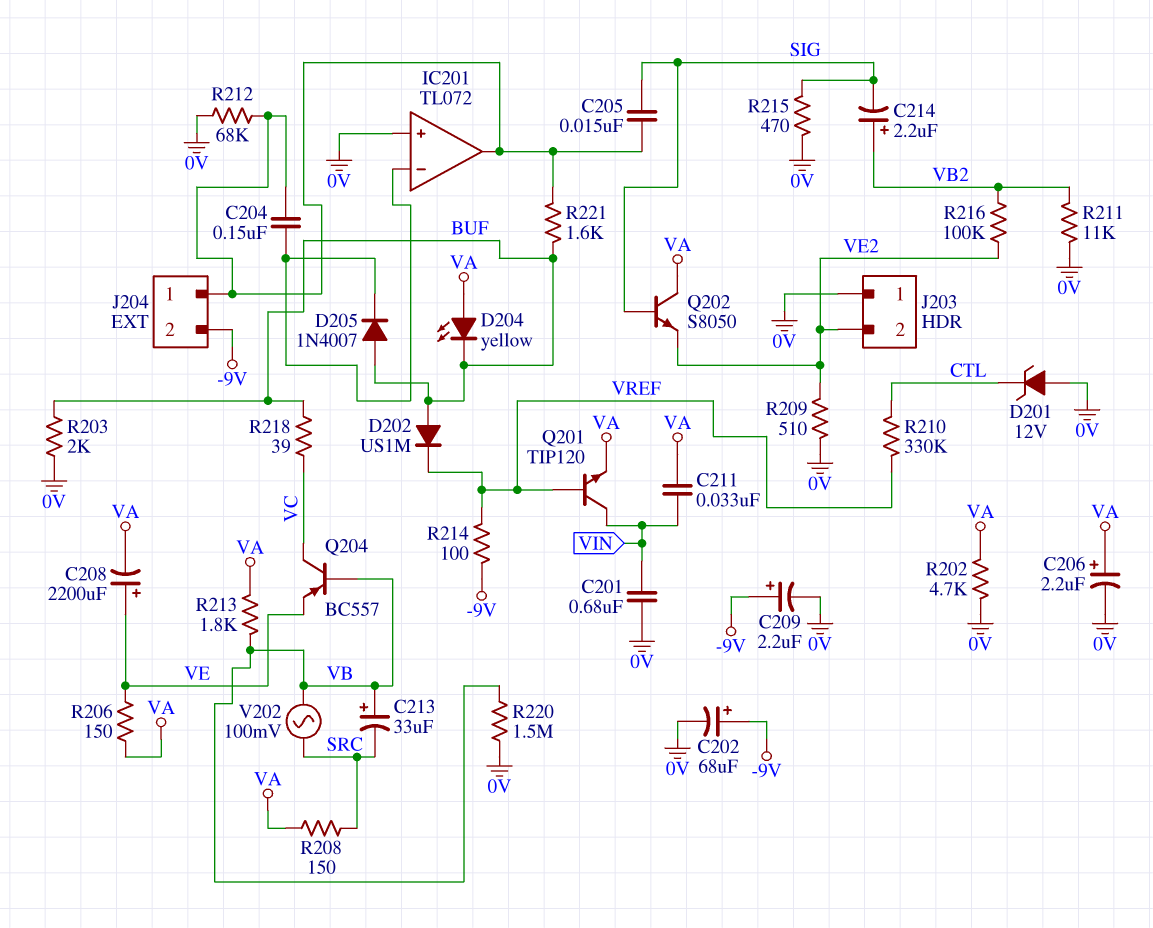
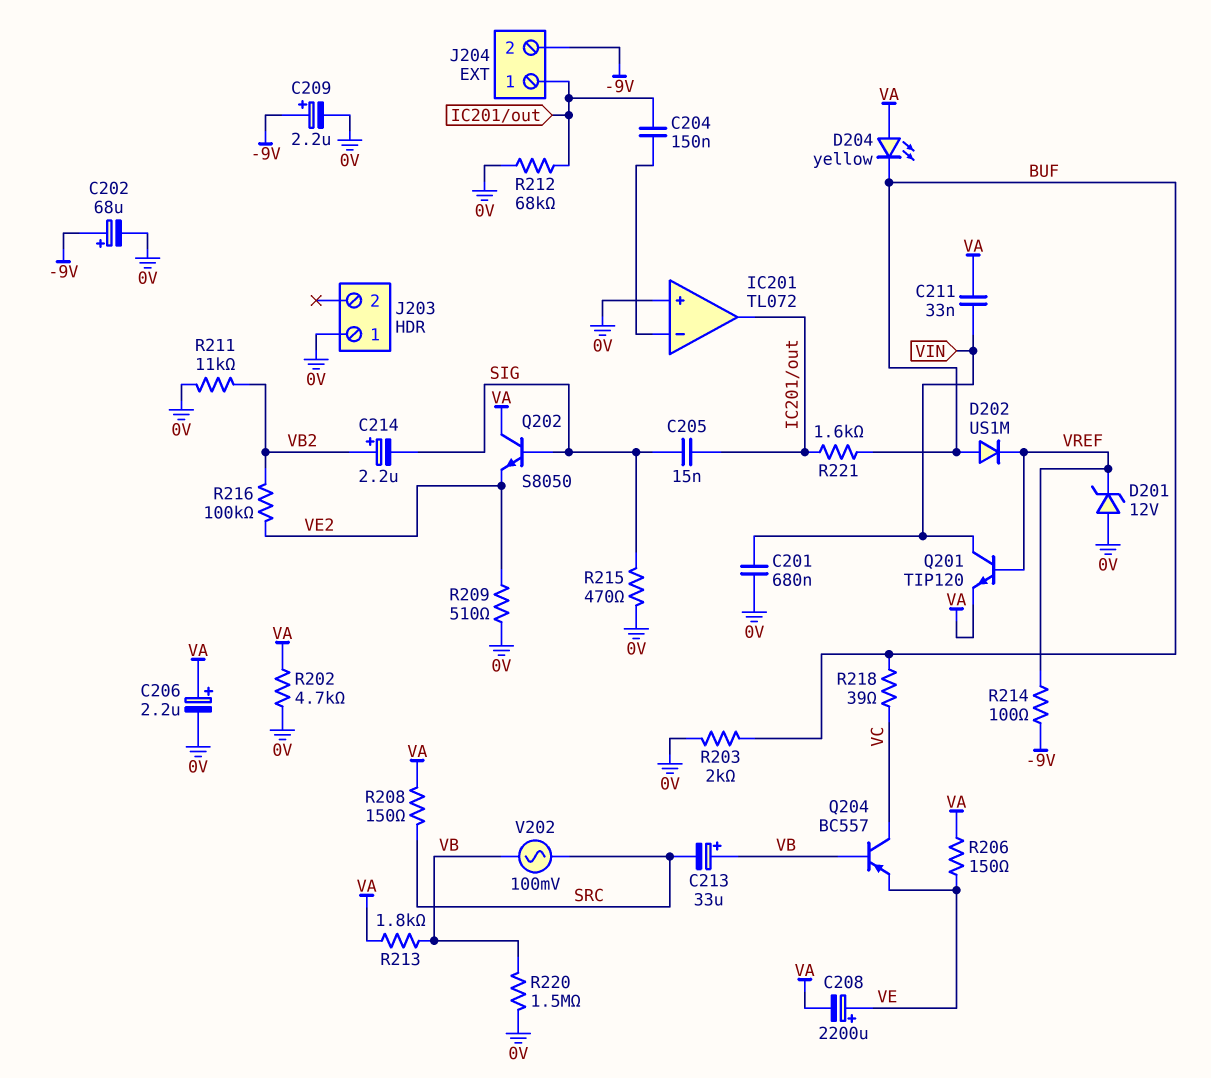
D201: zener 12V (A 0V, K CTL) -> zener 12V (A 0V, K VREF)
D205: diode 1N4007 (A BUF, K IC201/in-) -> none
J203 pin 2: VE2 -> none
R210: 330k (CTL, VREF) -> none

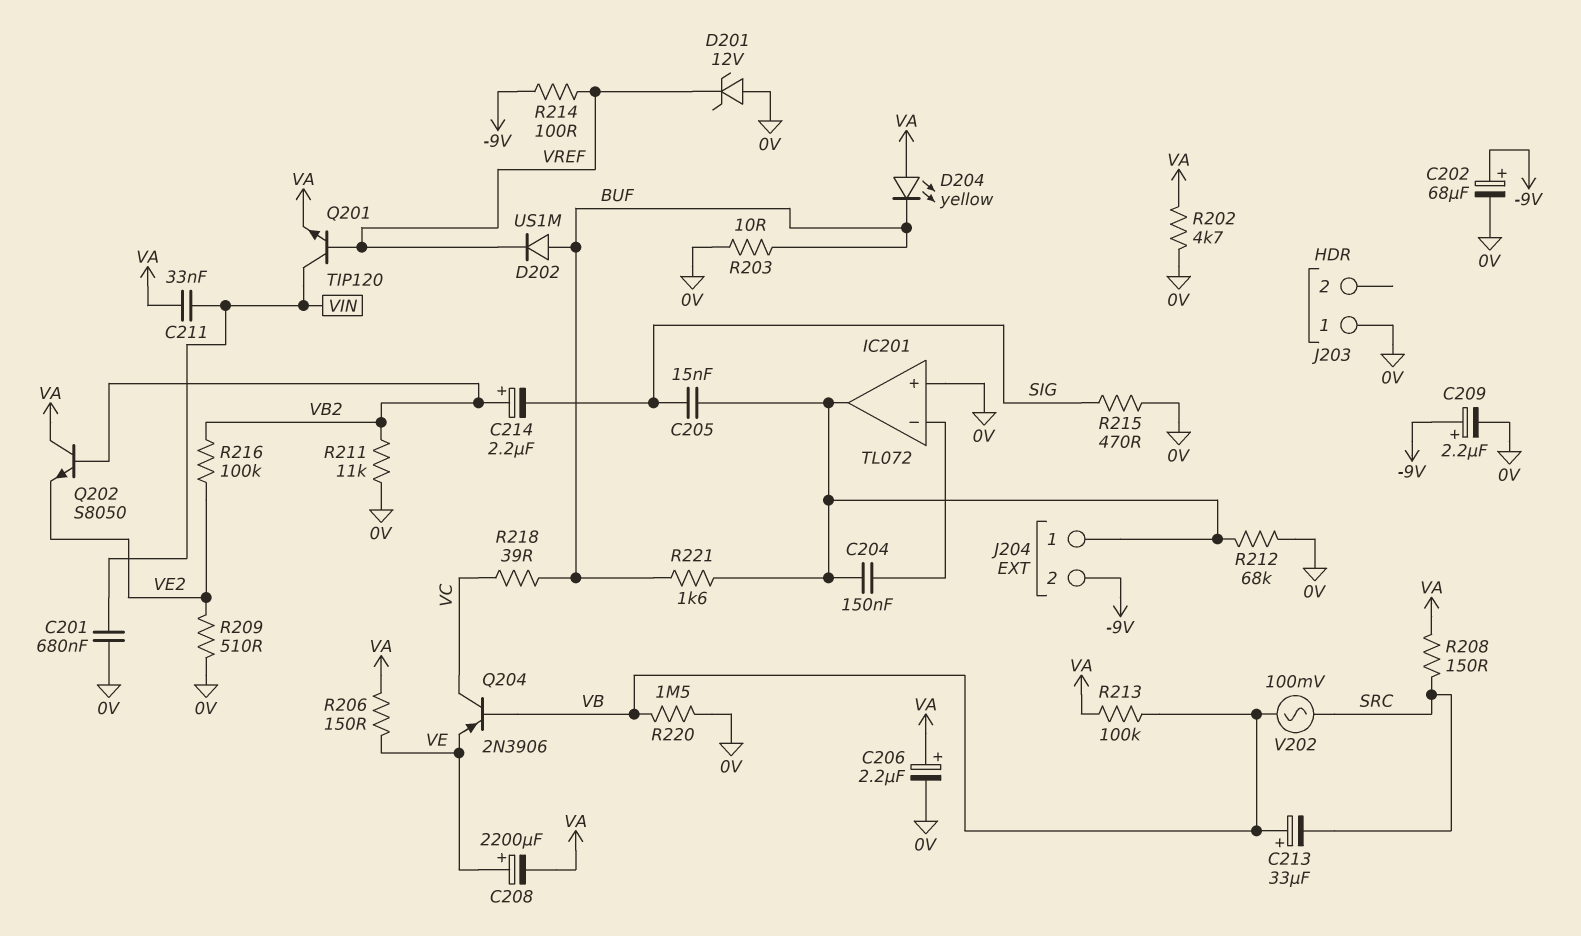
Q202: NPN S8050 (B SIG, C VA, E VE2) -> NPN S8050 (B VB2, C VA, E VE2)
Q204: PNP BC557 (B VB, C VC, E VE) -> PNP 2N3906 (B VB, C VC, E VE)
R203: 2k (0V, BUF) -> 10 (0V, BUF)
R213: 1.8k (VA, VB) -> 100k (VA, VB)

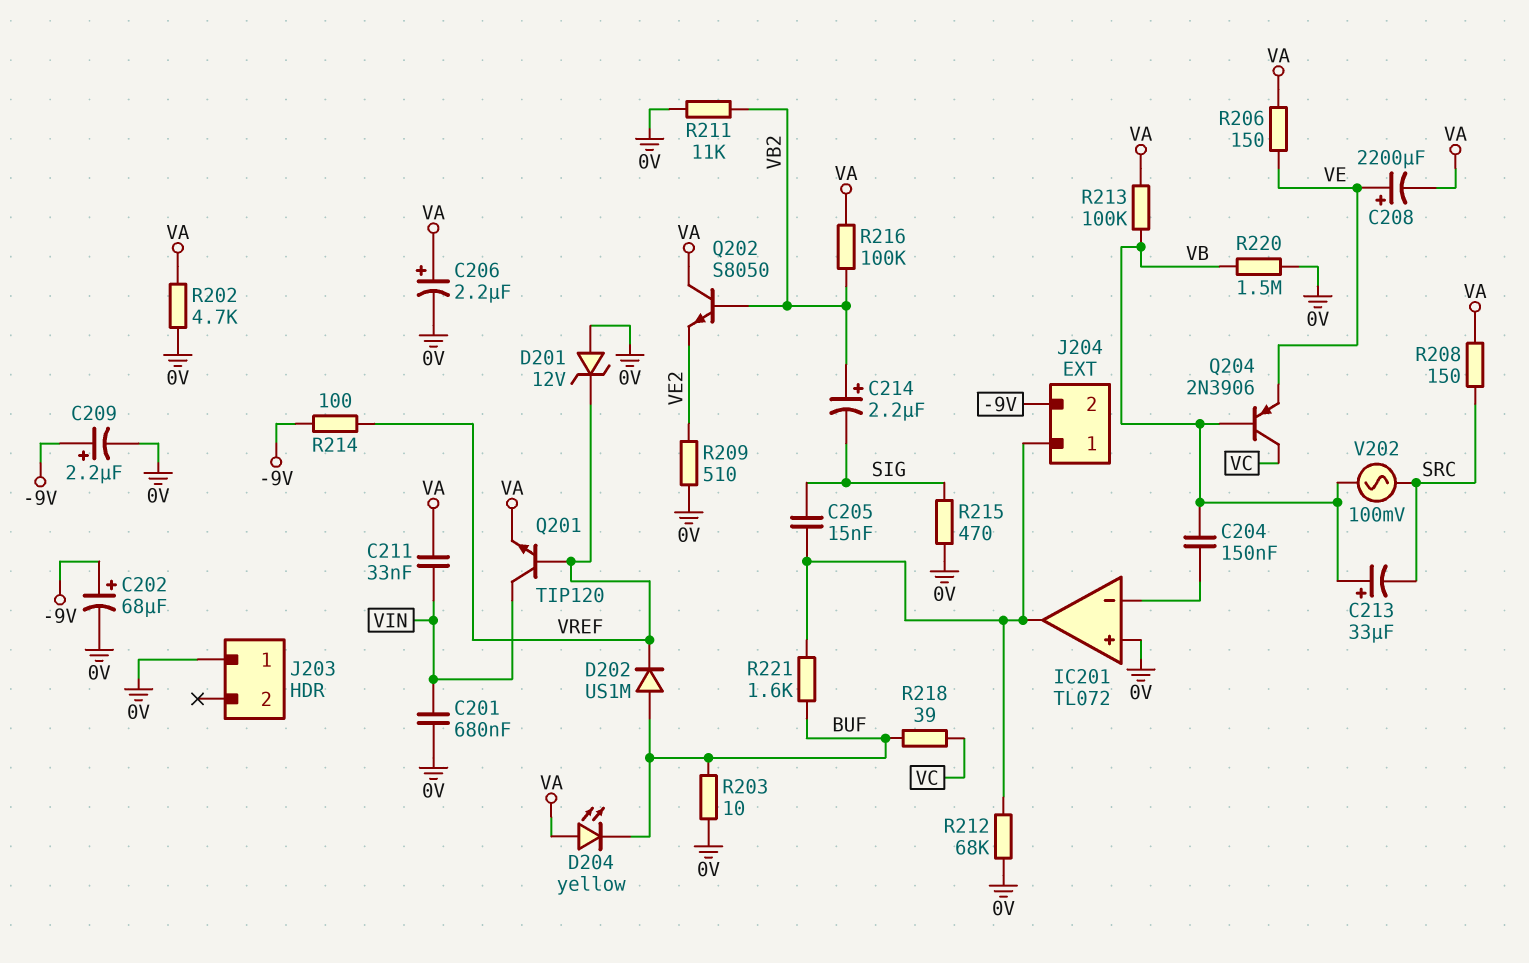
C204: 150nF (IC201/in-, IC201/out) -> 150nF (IC201/in-, VB)
R216: 100k (VB2, VE2) -> 100k (VA, VB2)

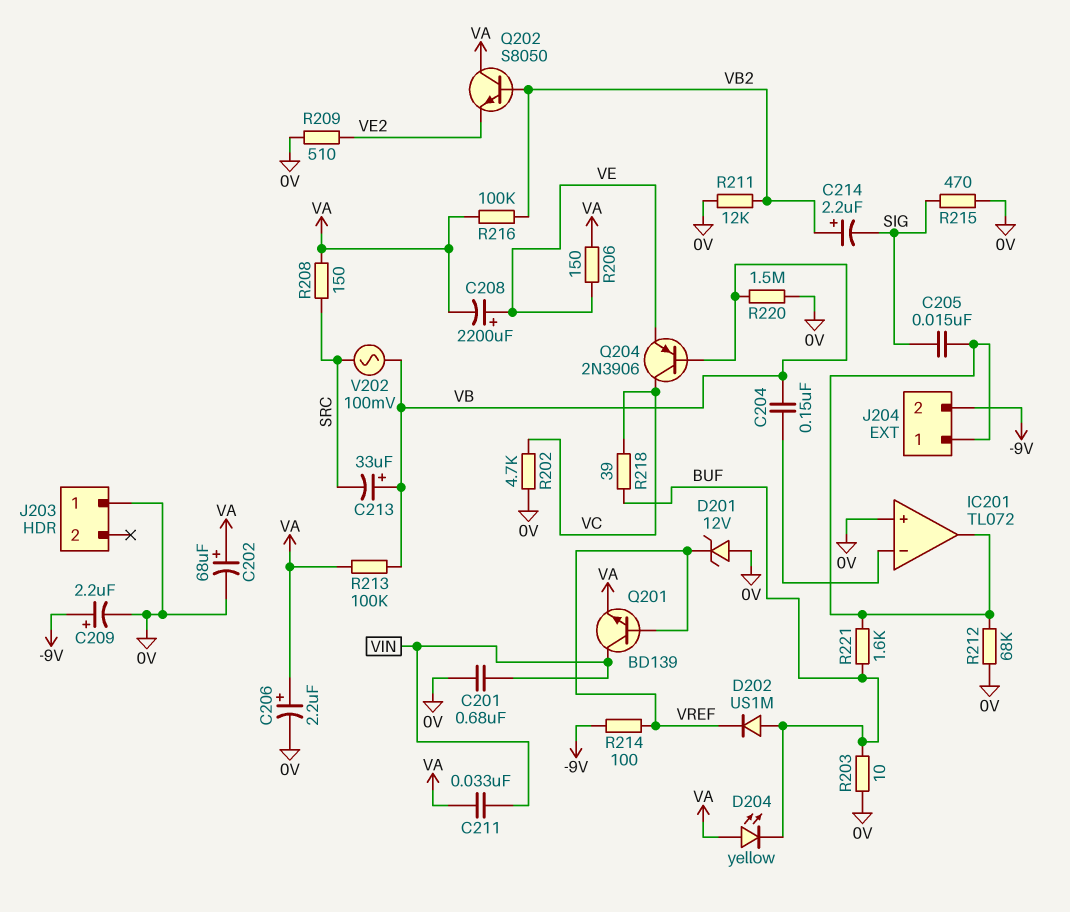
C202: 68uF (plus -9V, minus 0V) -> 68uF (plus VA, minus 0V)
Q201: NPN TIP120 (B VREF, C VIN, E VA) -> NPN BD139 (B VREF, C VIN, E VA)
R202: 4.7k (0V, VA) -> 4.7k (0V, VC)
R211: 11k (0V, VB2) -> 12k (0V, VB2)

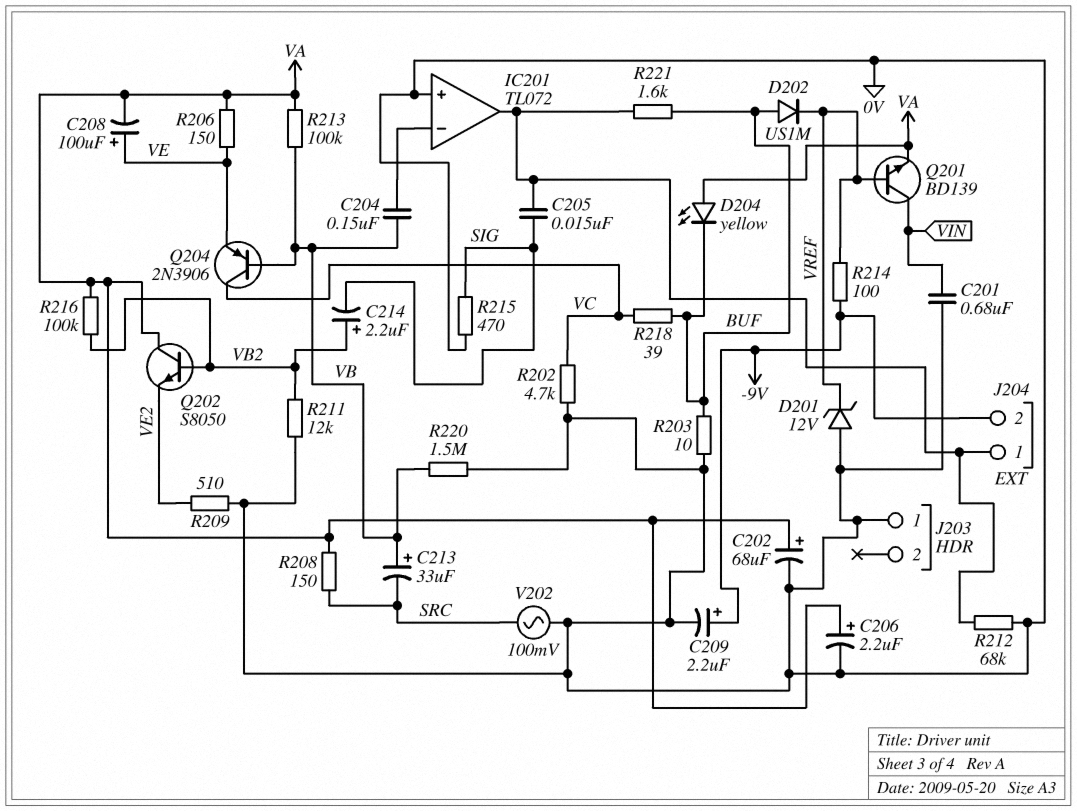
C208: 2200uF (plus VE, minus VA) -> 100uF (plus VE, minus VA)
C211: 33nF (VA, VIN) -> none
V202: AC 100mV (SRC, VB) -> AC 100mV (0V, SRC)

